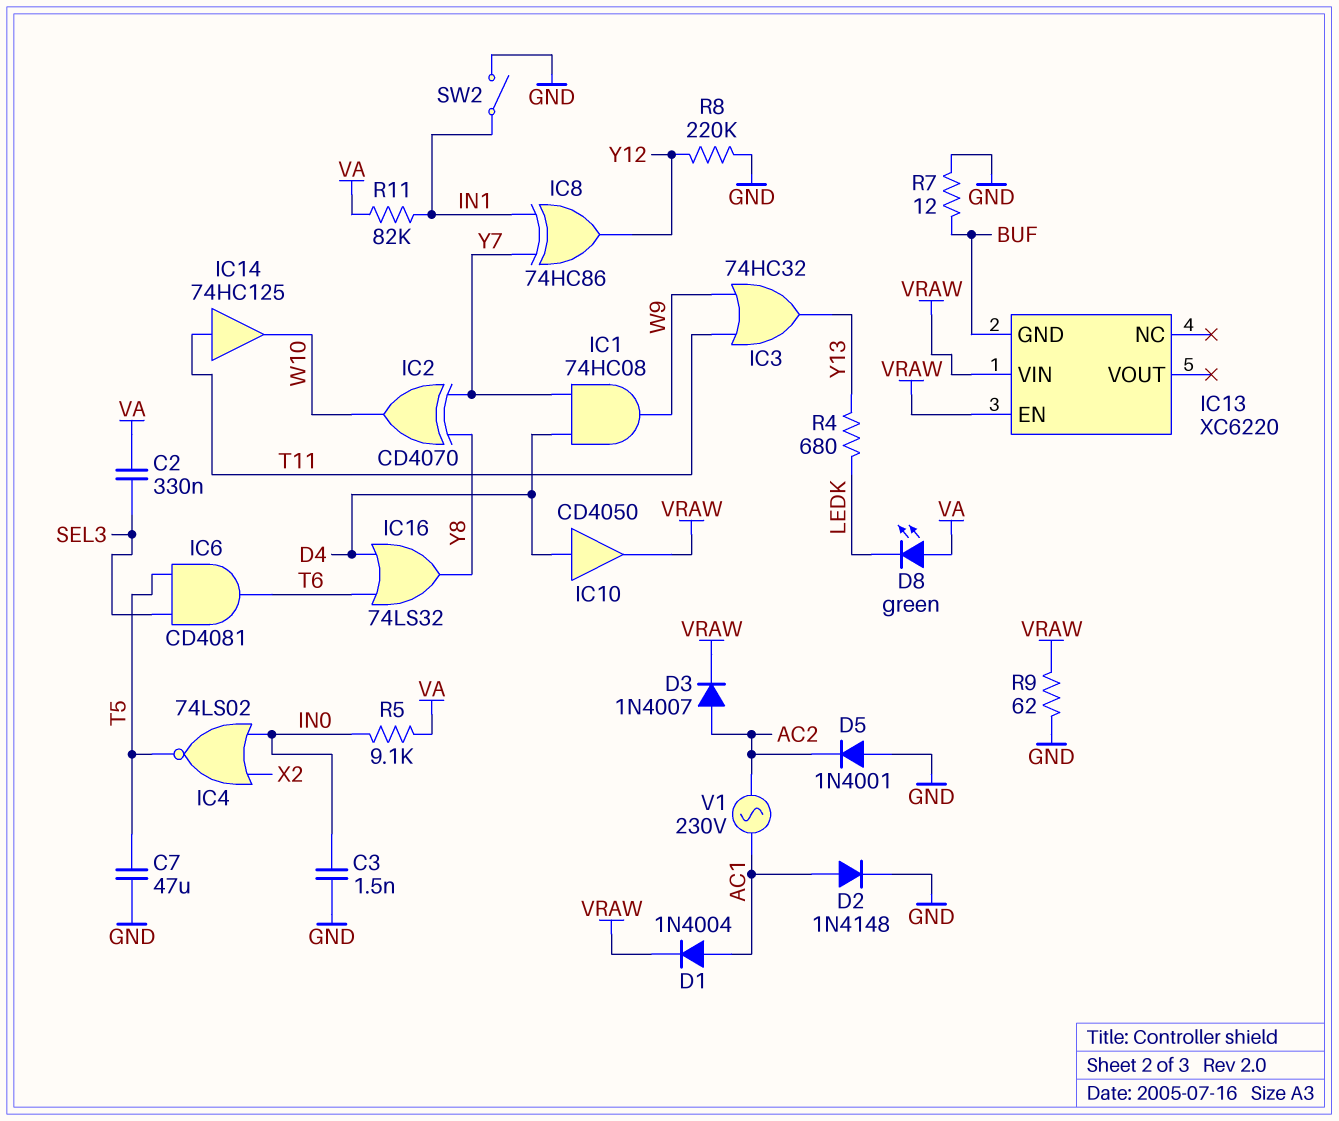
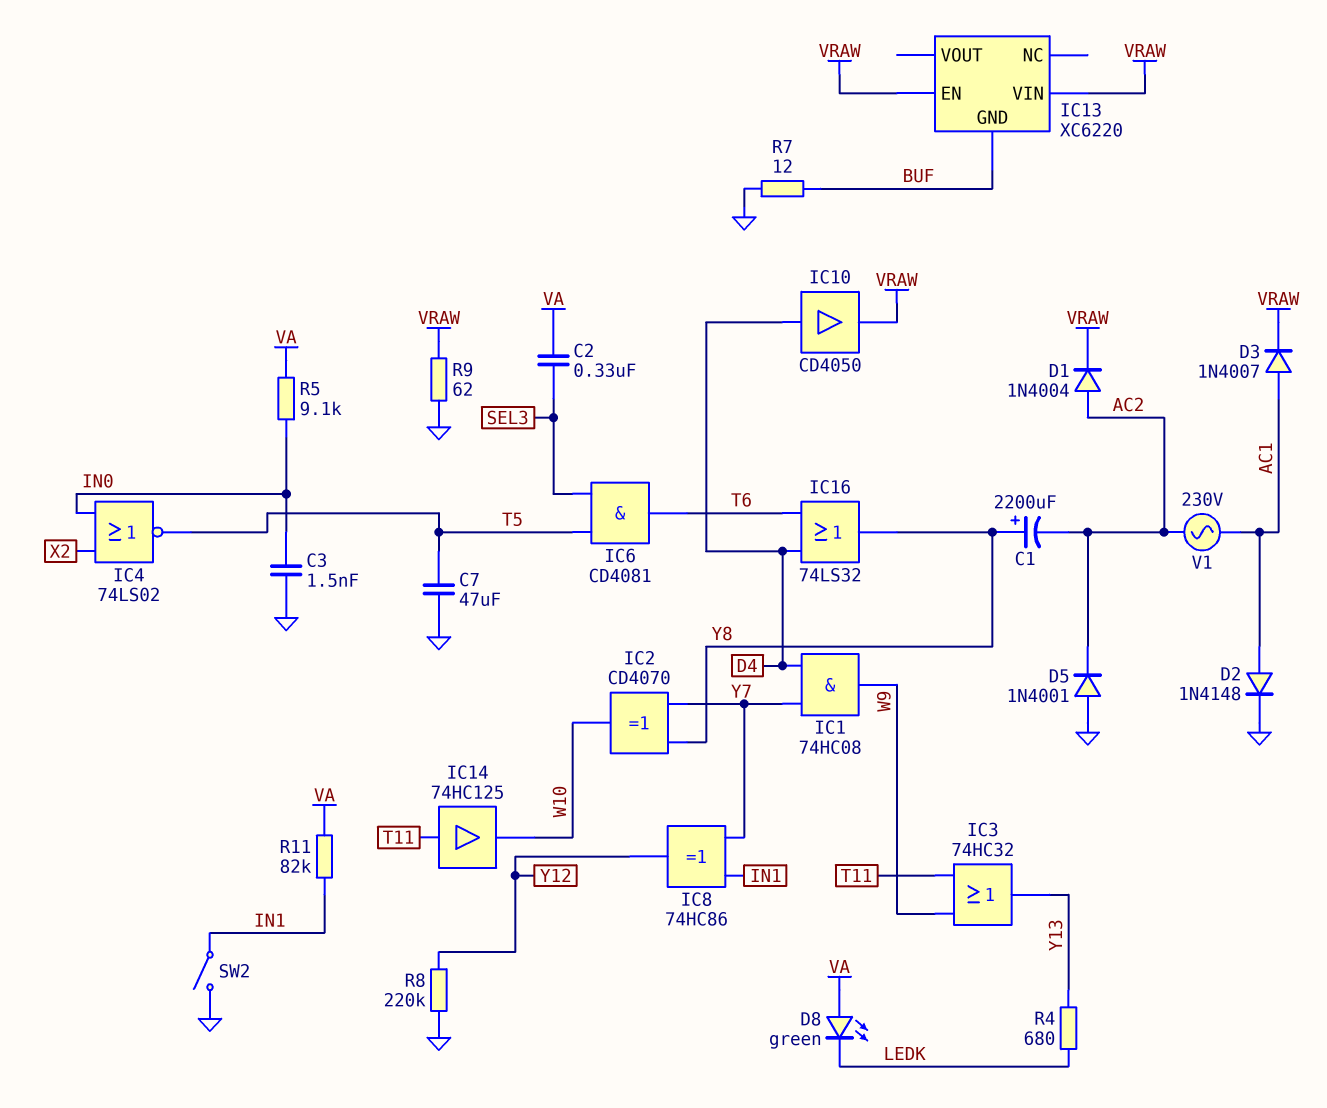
C1: none -> 2200uF (plus Y8, minus AC2)
D1: diode 1N4004 (A AC1, K VRAW) -> diode 1N4004 (A AC2, K VRAW)
D3: diode 1N4007 (A AC2, K VRAW) -> diode 1N4007 (A AC1, K VRAW)

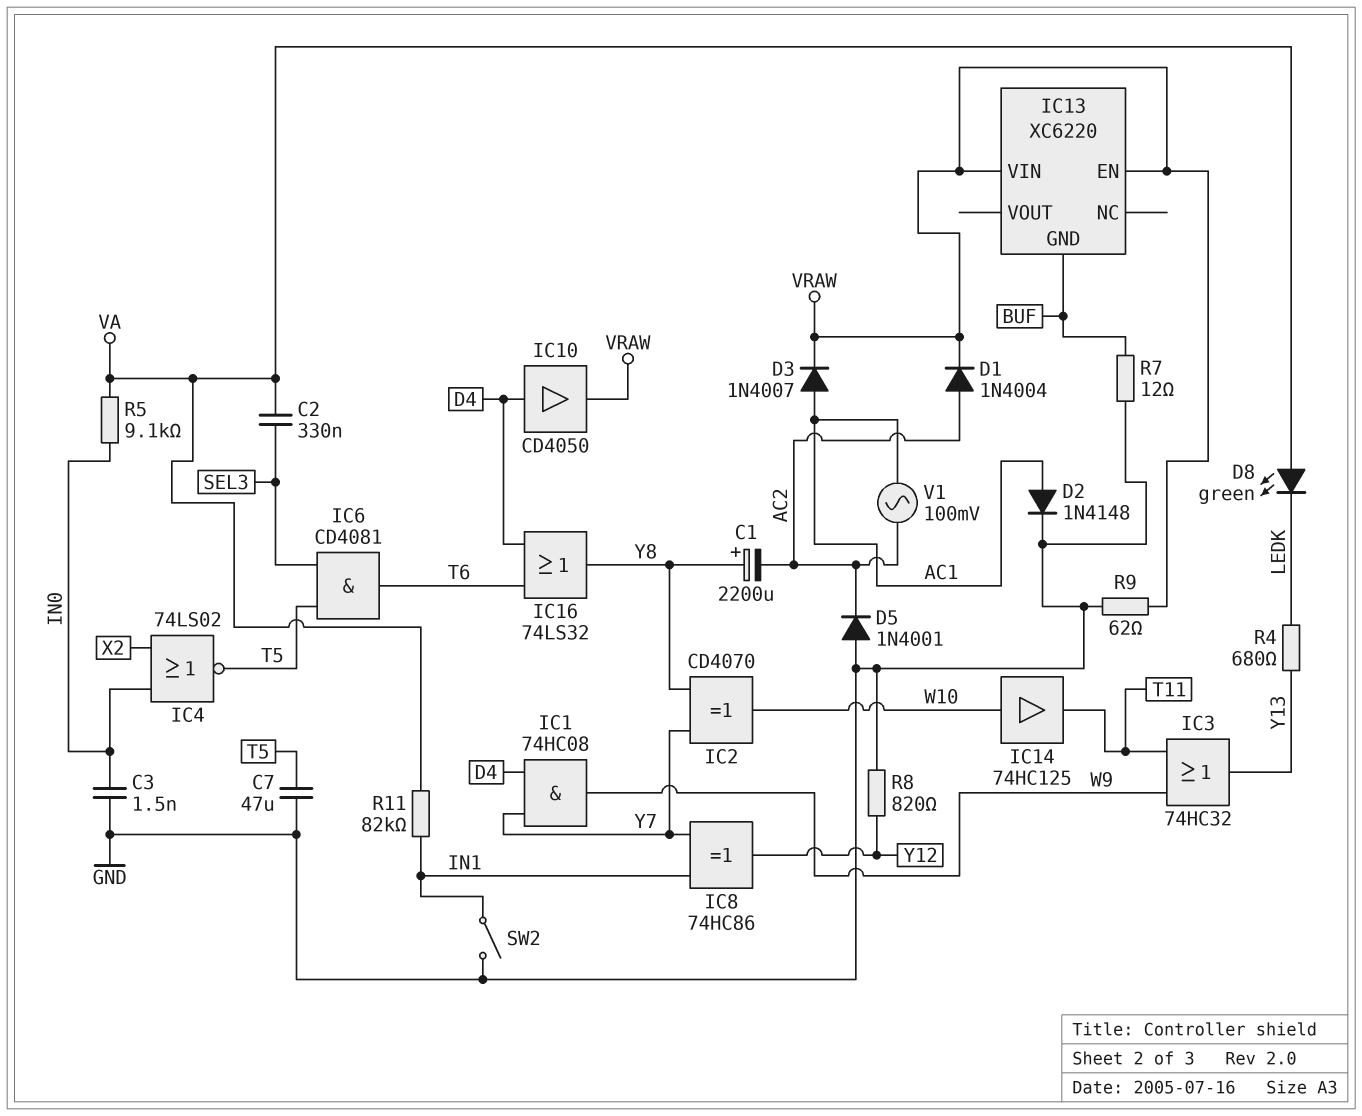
IC14: buffer 74HC125 (in T11, out W10) -> buffer 74HC125 (in W10, out T11)
R8: 220k (GND, Y12) -> 820 (GND, Y12)
V1: AC 230V (AC1, AC2) -> AC 100mV (AC1, AC2)

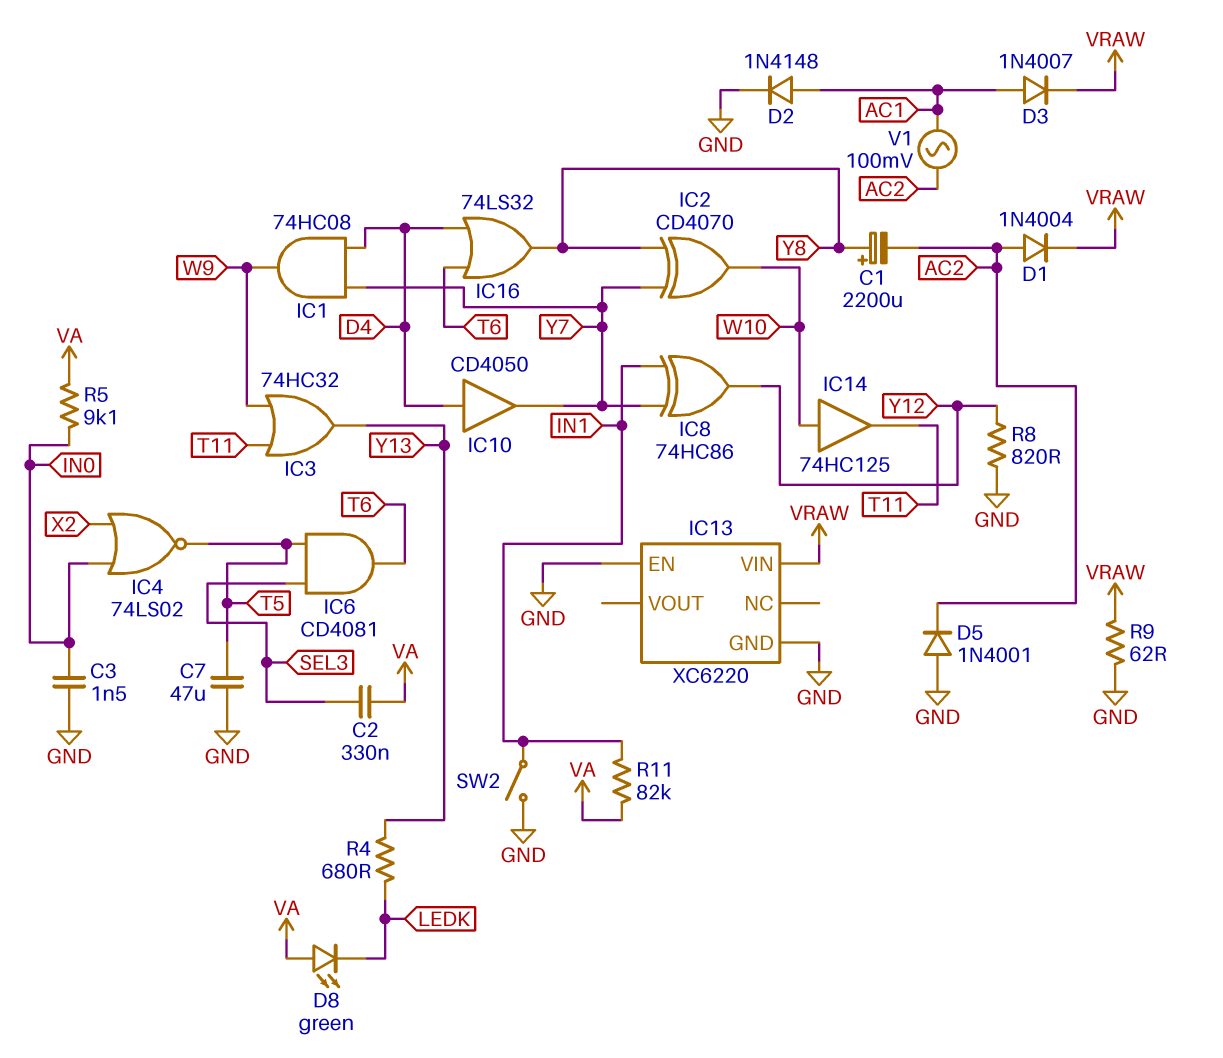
IC10: buffer CD4050 (in D4, out VRAW) -> buffer CD4050 (in D4, out Y7)
IC13 pin EN: VRAW -> GND
IC13 pin GND: BUF -> GND
R7: 12 (BUF, GND) -> none

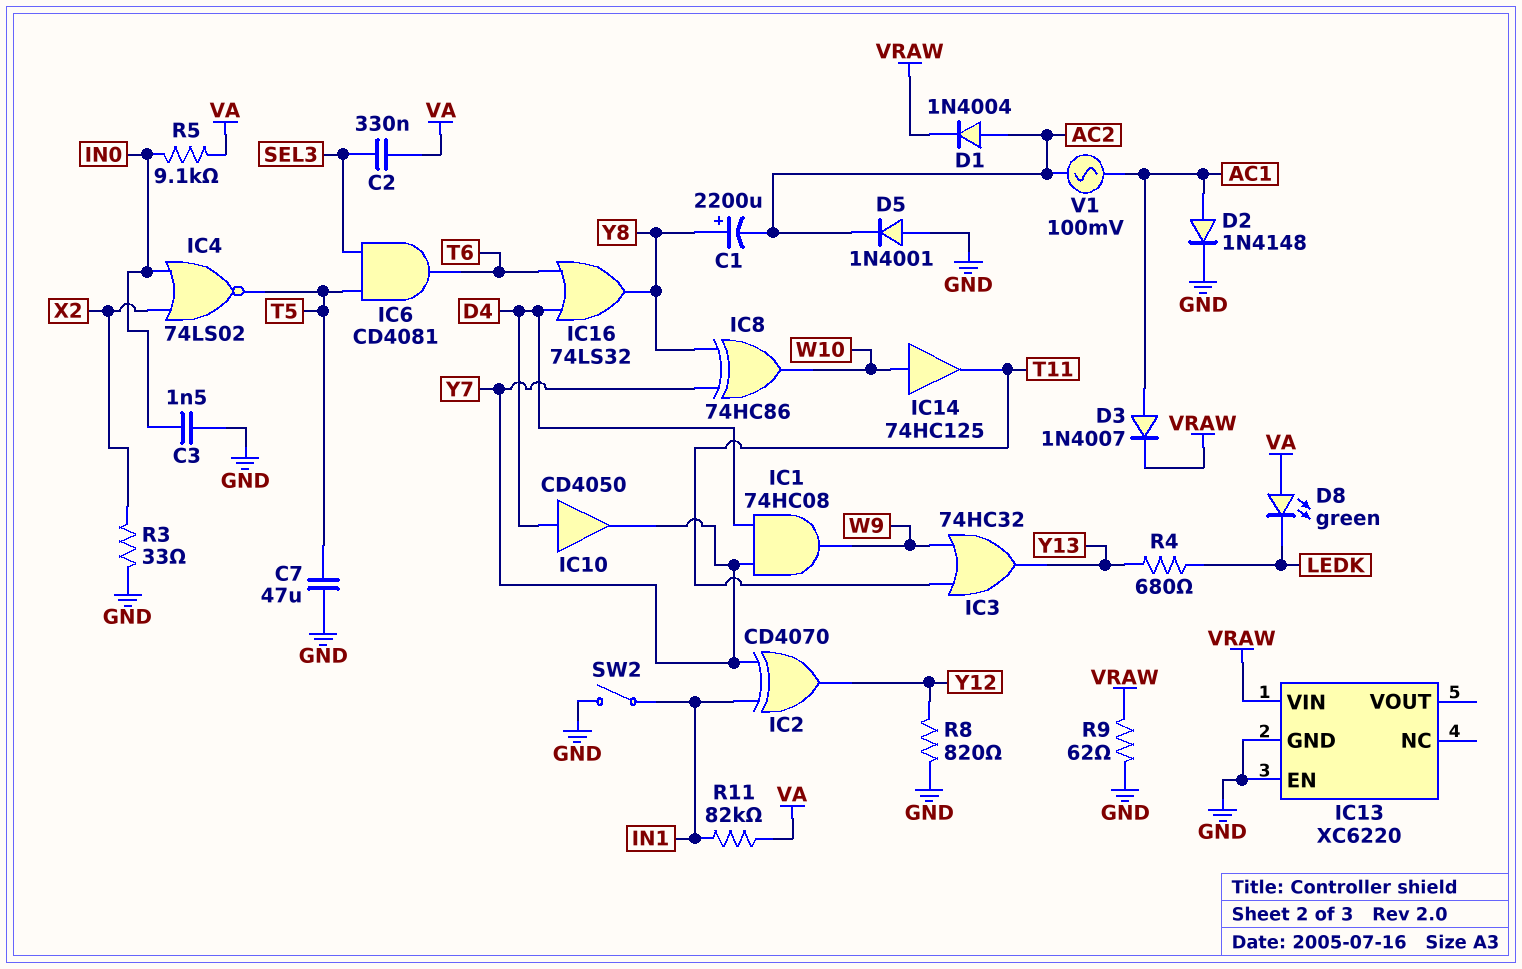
IC2: XOR CD4070 (in Y7, in Y8, out W10) -> XOR CD4070 (in IN1, in Y7, out Y12)
IC8: XOR 74HC86 (in IN1, in Y7, out Y12) -> XOR 74HC86 (in Y7, in Y8, out W10)
R3: none -> 33 (GND, X2)

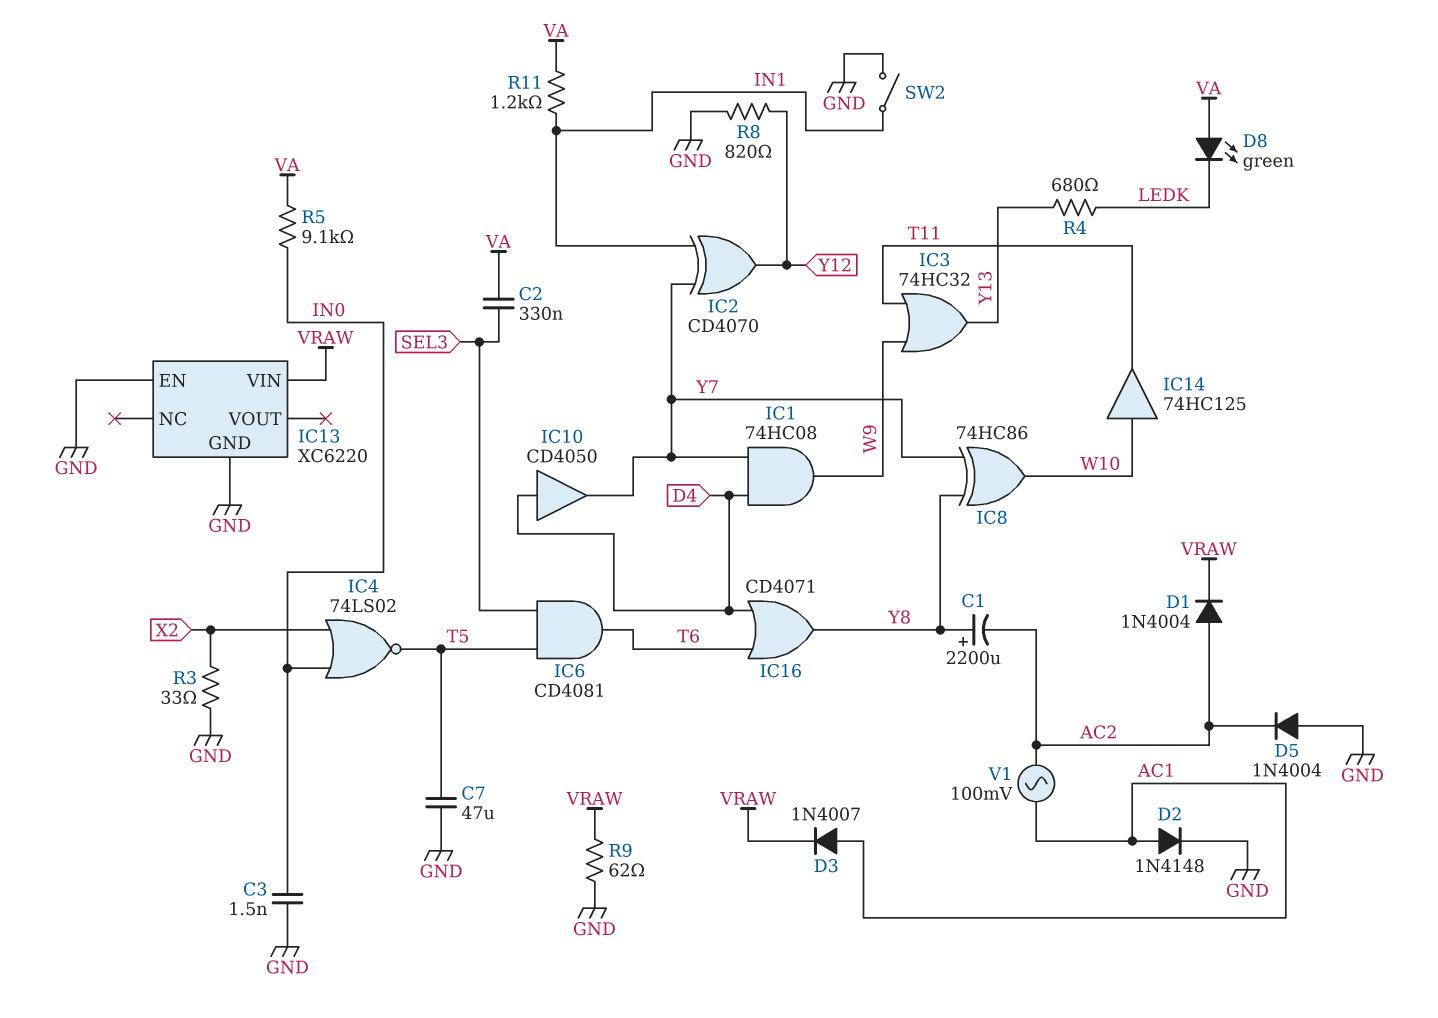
D5: diode 1N4001 (A GND, K AC2) -> diode 1N4004 (A GND, K AC2)
IC16: OR 74LS32 (in D4, in T6, out Y8) -> OR CD4071 (in D4, in T6, out Y8)
R11: 82k (IN1, VA) -> 1.2k (IN1, VA)

